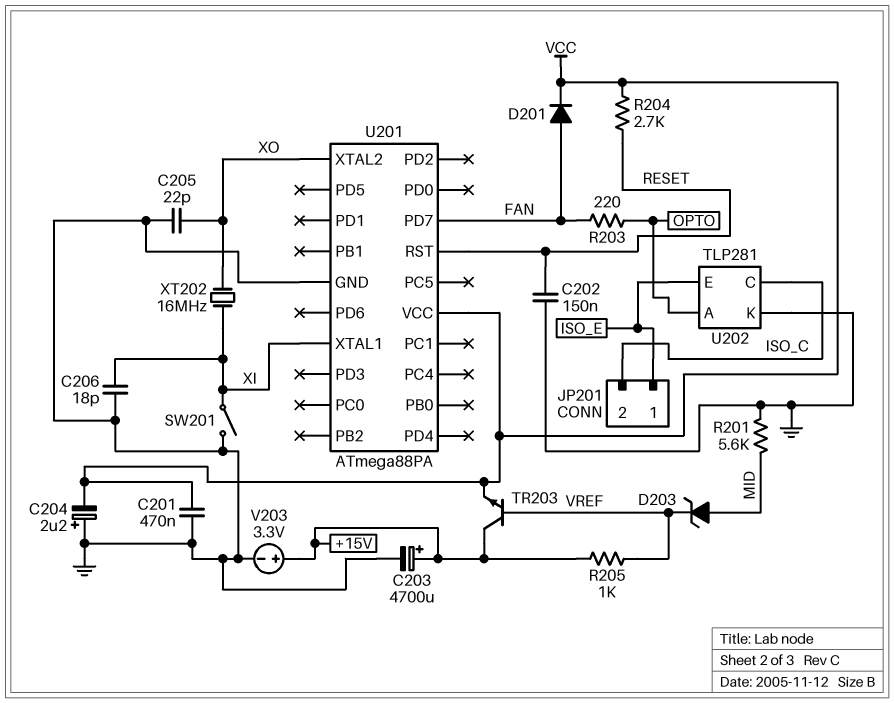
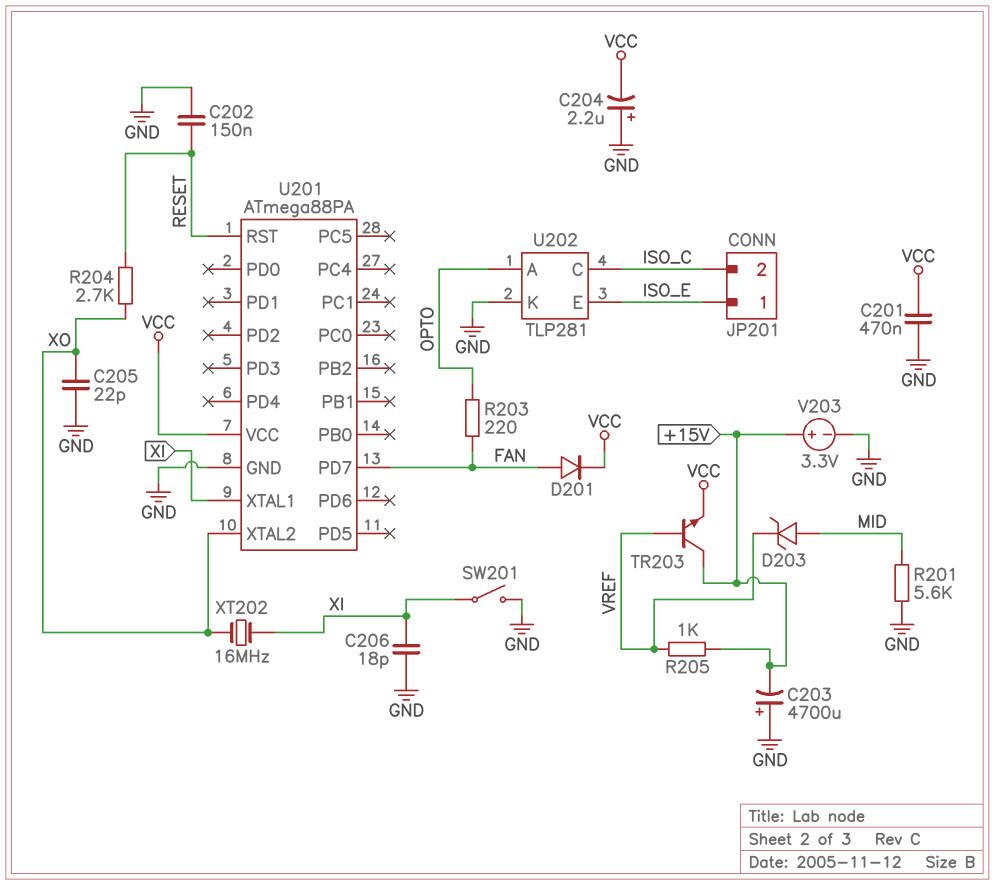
C203: 4700uF (plus +15V, minus GND) -> 4700uF (plus GND, minus +15V)
R204: 2.7k (RESET, VCC) -> 2.7k (RESET, XO)

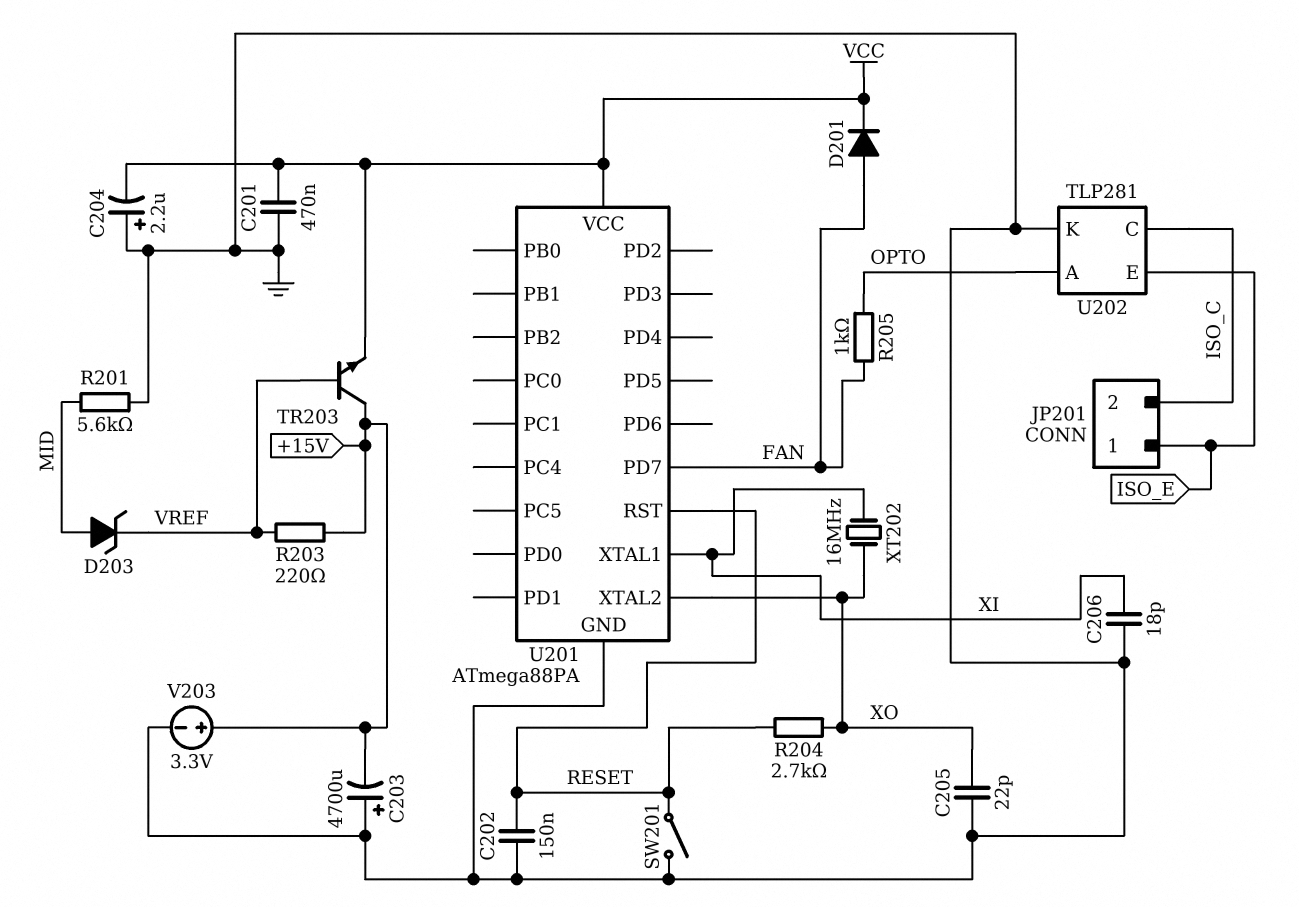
R203: 220 (FAN, OPTO) -> 220 (+15V, VREF)
R205: 1k (+15V, VREF) -> 1k (FAN, OPTO)
SW201: switch (GND, XI) -> switch (GND, RESET)

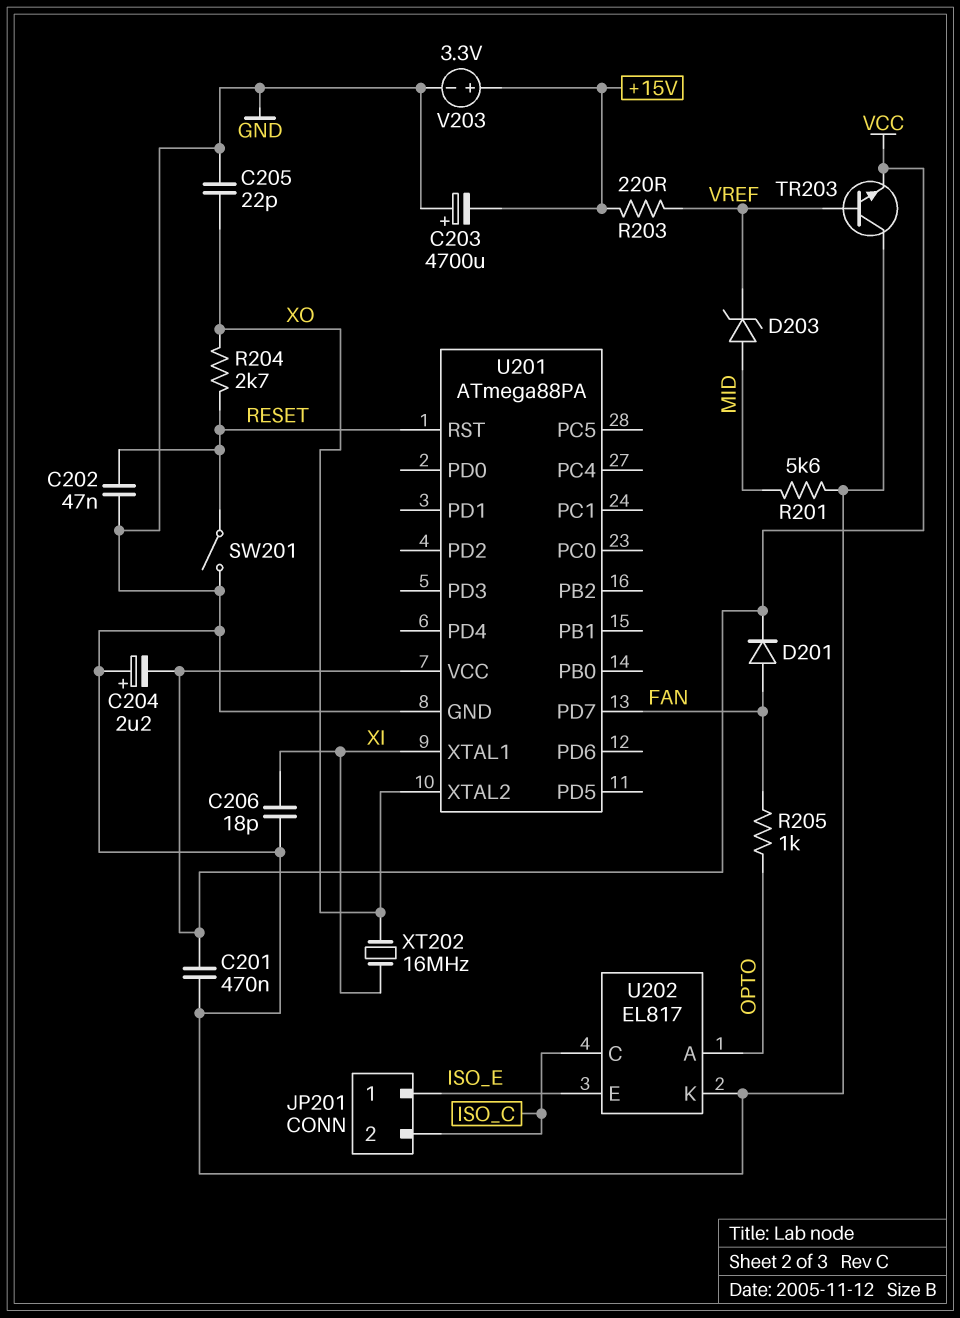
C202: 150nF (GND, RESET) -> 47nF (GND, RESET)
TR203: NPN (B VREF, C +15V, E VCC) -> NPN (B VREF, C GND, E VCC)
U202: TLP281 -> EL817

